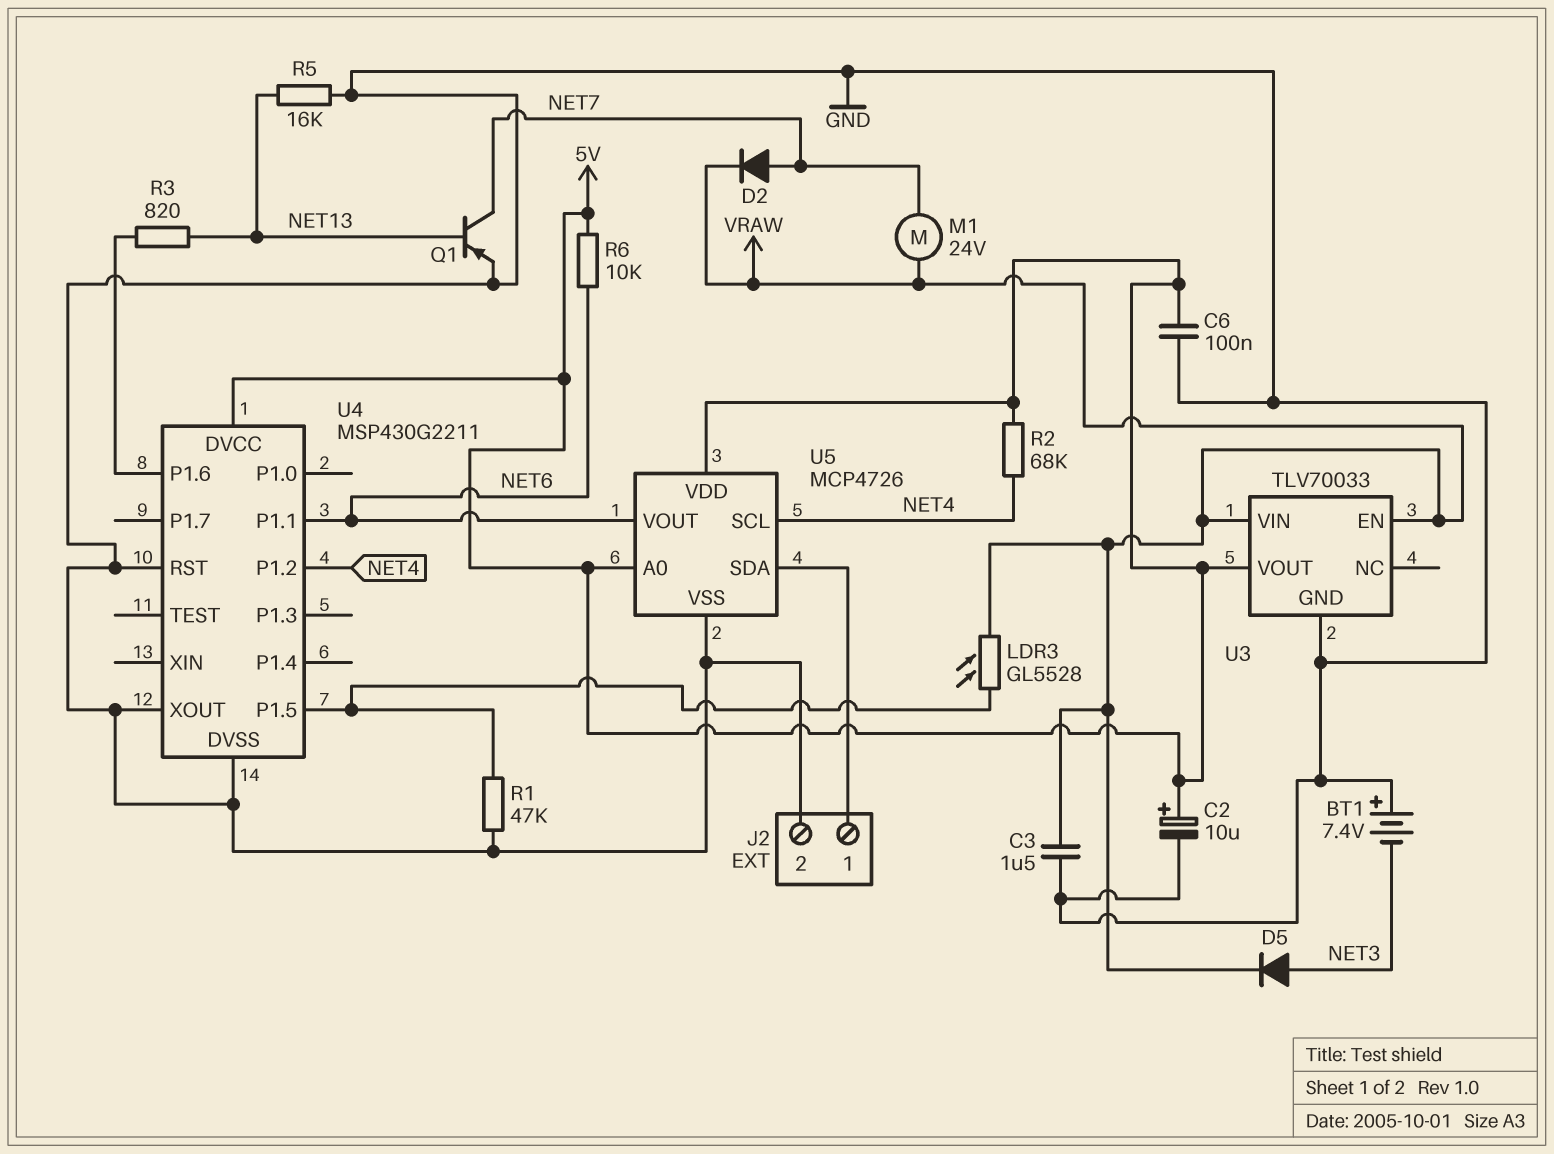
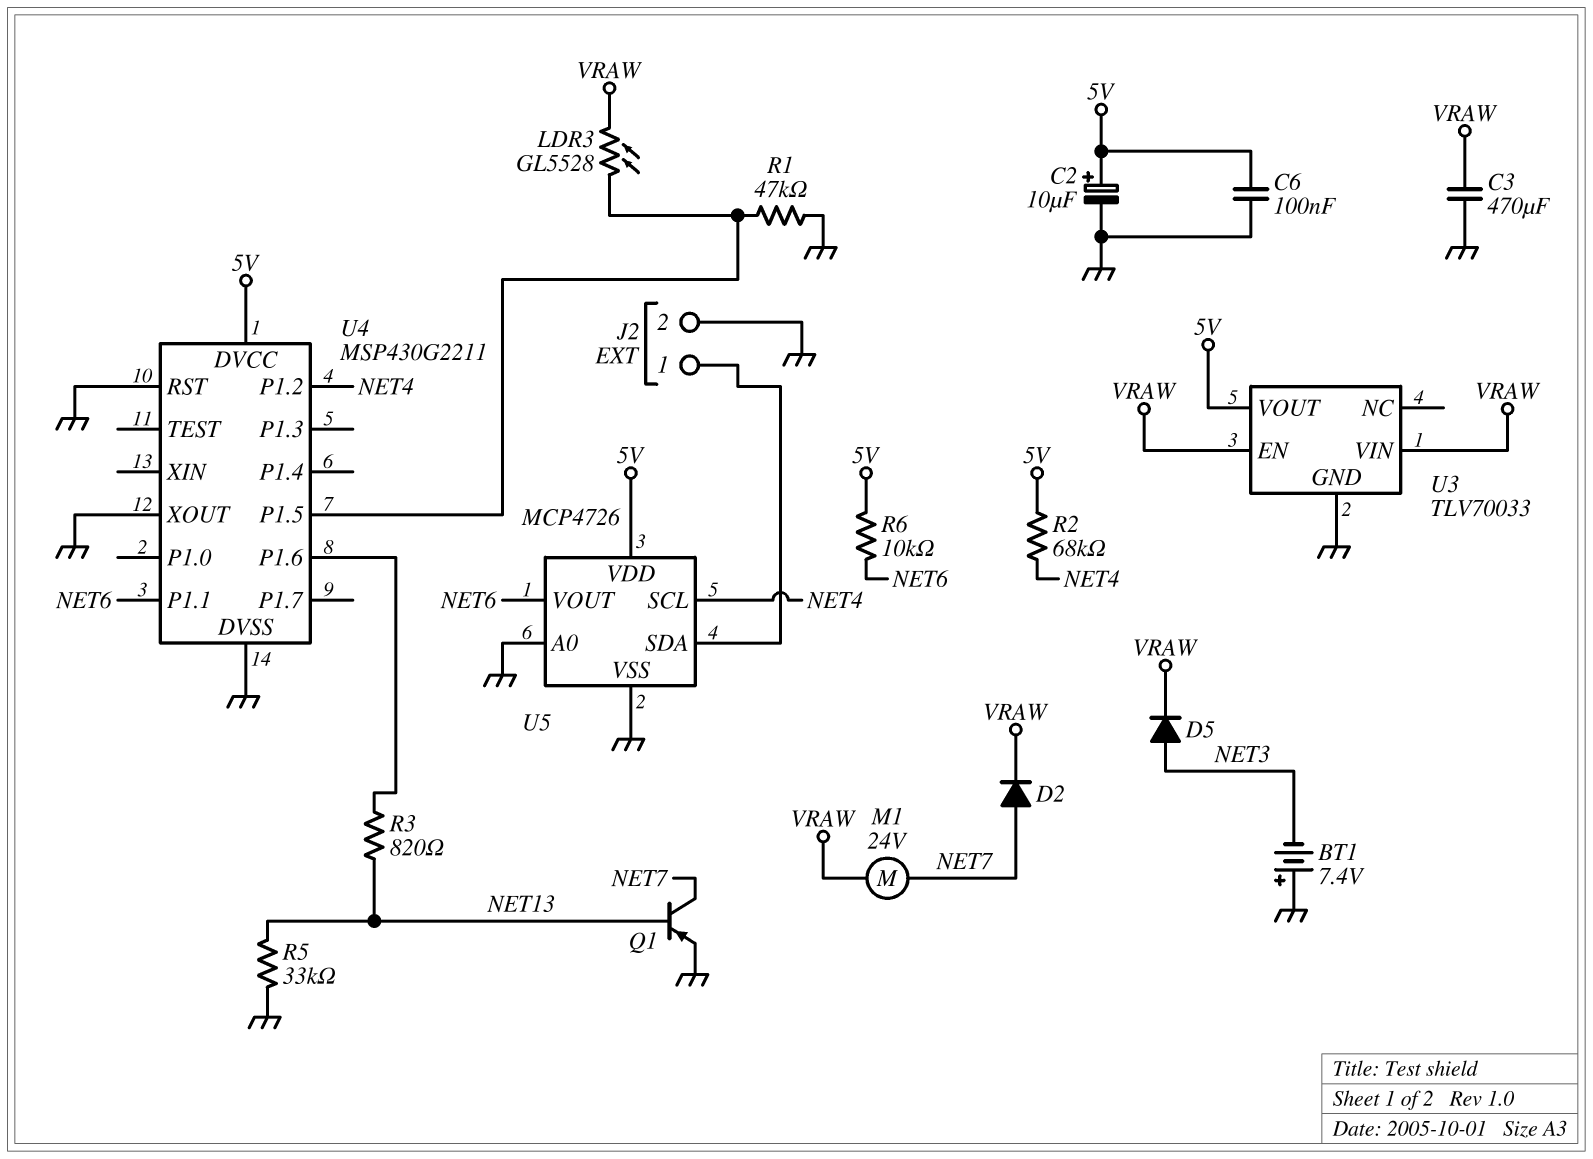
C3: 1.5uF (GND, VRAW) -> 470uF (GND, VRAW)
R5: 16k (GND, NET13) -> 33k (GND, NET13)
U5 pin A0: 5V -> GND

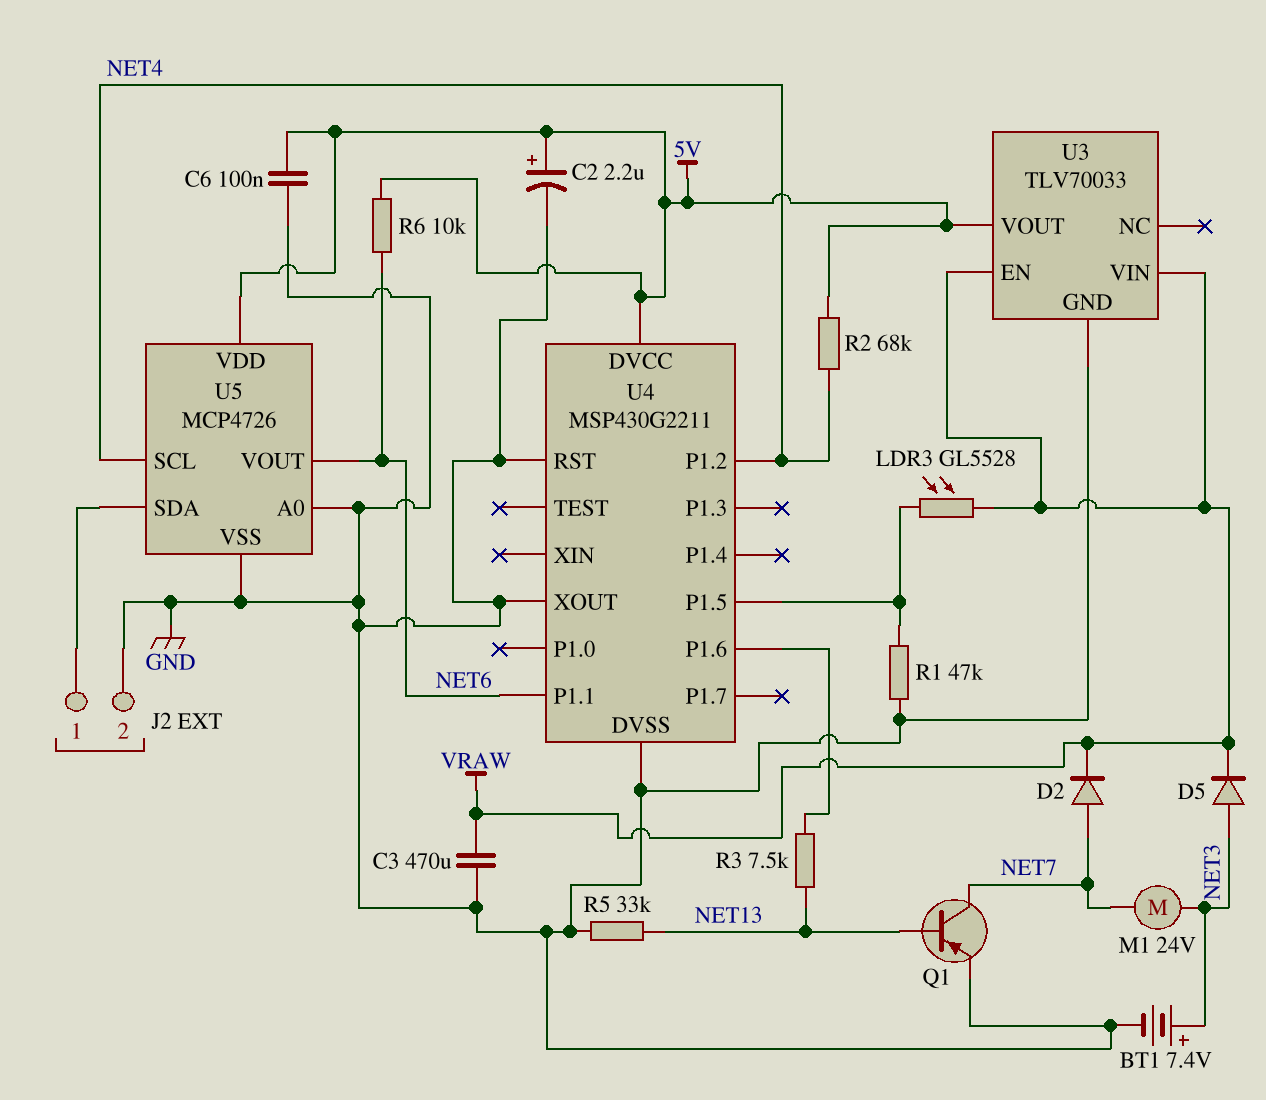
BT1: 7.4V (plus GND, minus NET3) -> 7.4V (plus NET3, minus GND)
C2: 10uF (plus 5V, minus GND) -> 2.2uF (plus 5V, minus GND)
M1: motor 24V (NET7, VRAW) -> motor 24V (NET3, NET7)
R3: 820 (NET13, U4/P1.6) -> 7.5k (NET13, U4/P1.6)

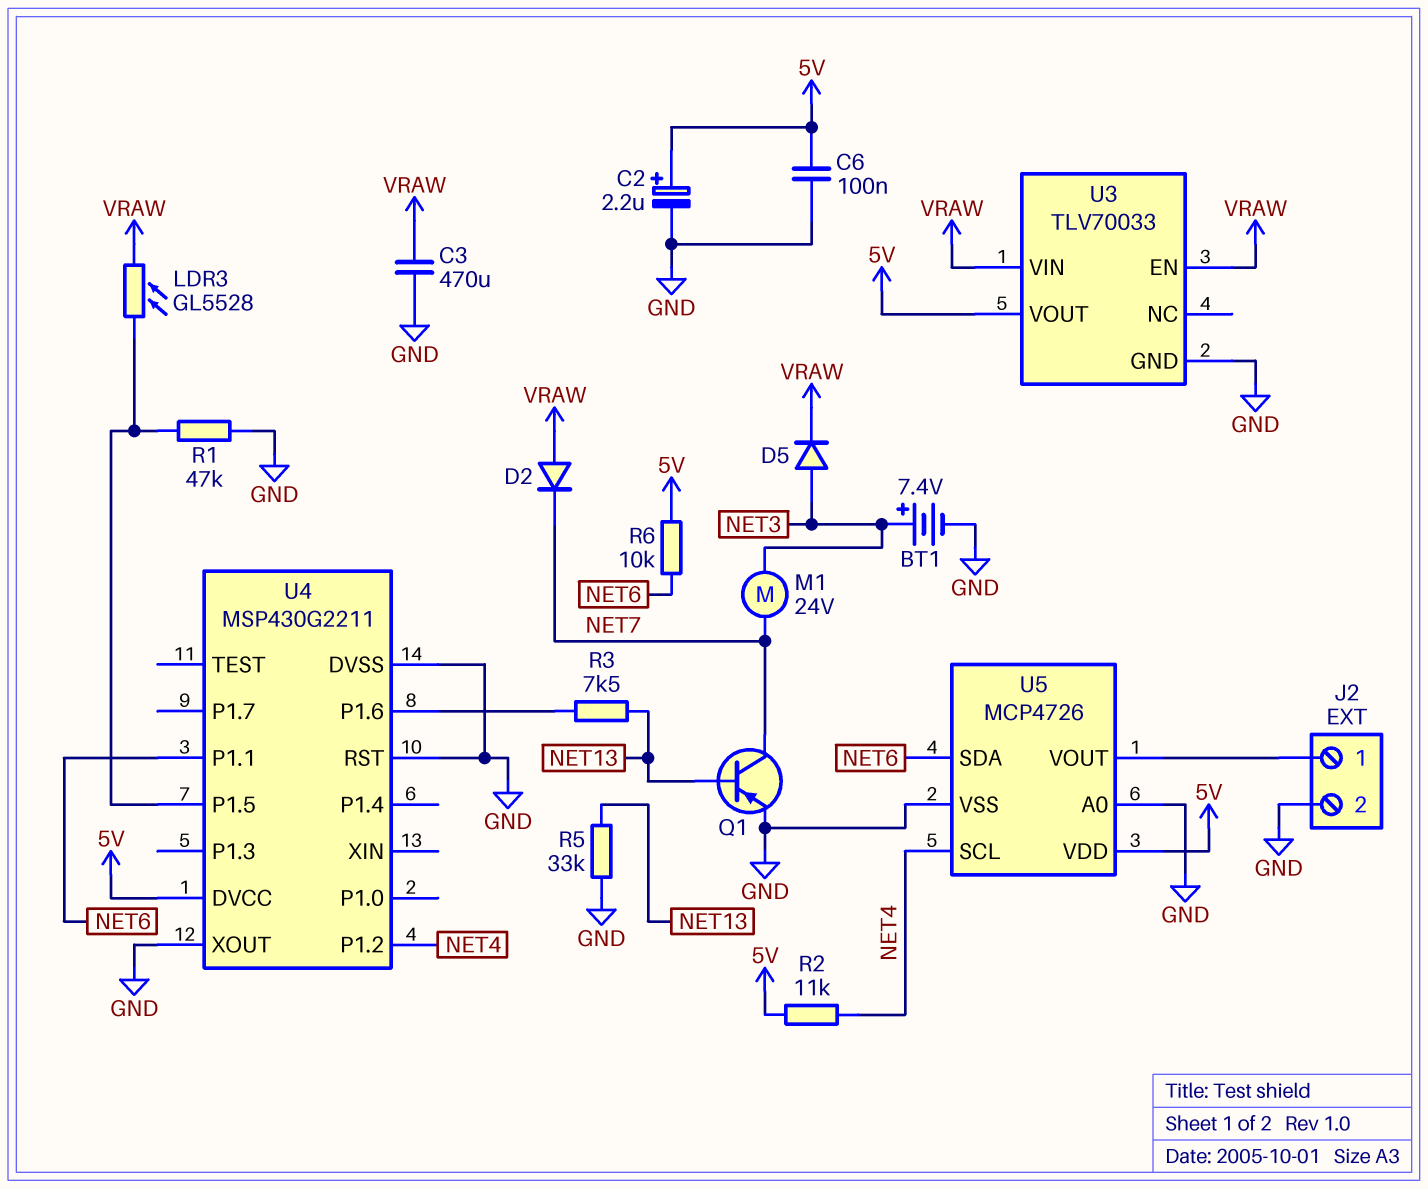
D2: diode (A NET7, K VRAW) -> diode (A VRAW, K NET7)
R2: 68k (5V, NET4) -> 11k (5V, NET4)
U5 pin SDA: J2/1 -> NET6
U5 pin VOUT: NET6 -> J2/1

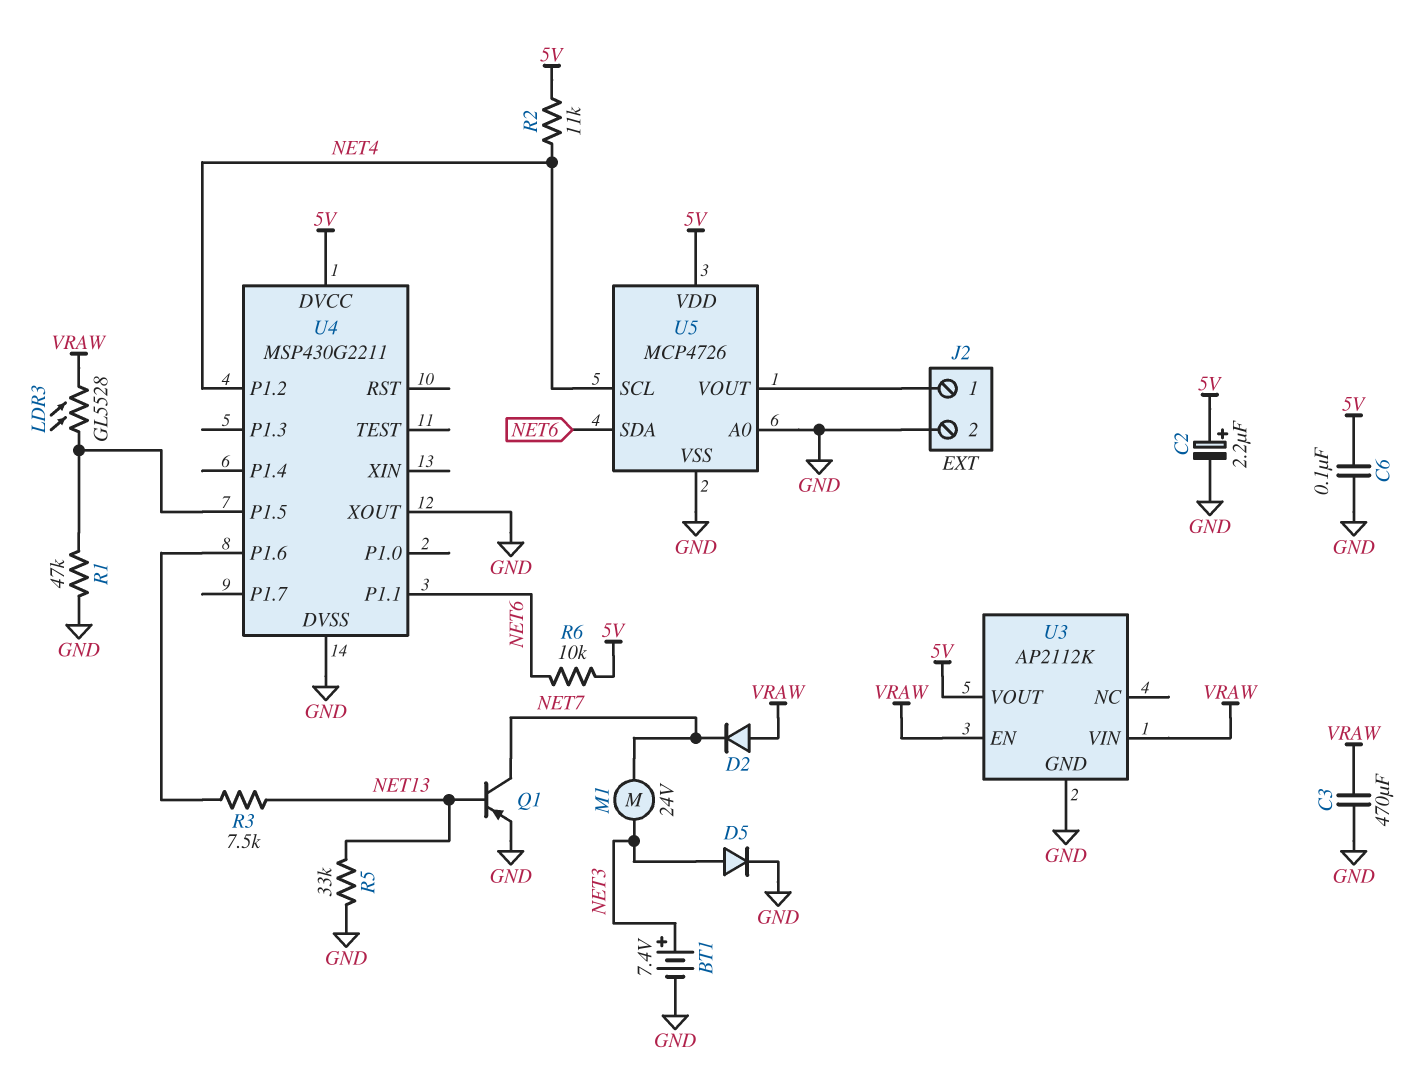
D5: diode (A NET3, K VRAW) -> diode (A NET3, K GND)
U3: TLV70033 -> AP2112K
U4 pin RST: GND -> none

